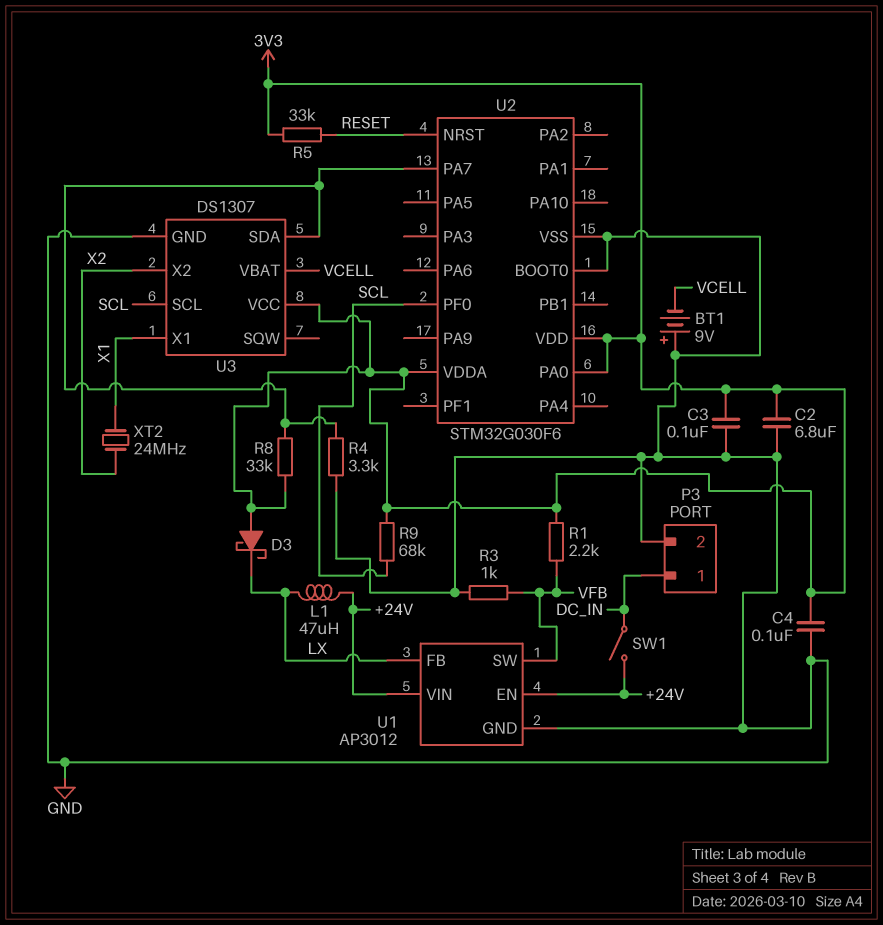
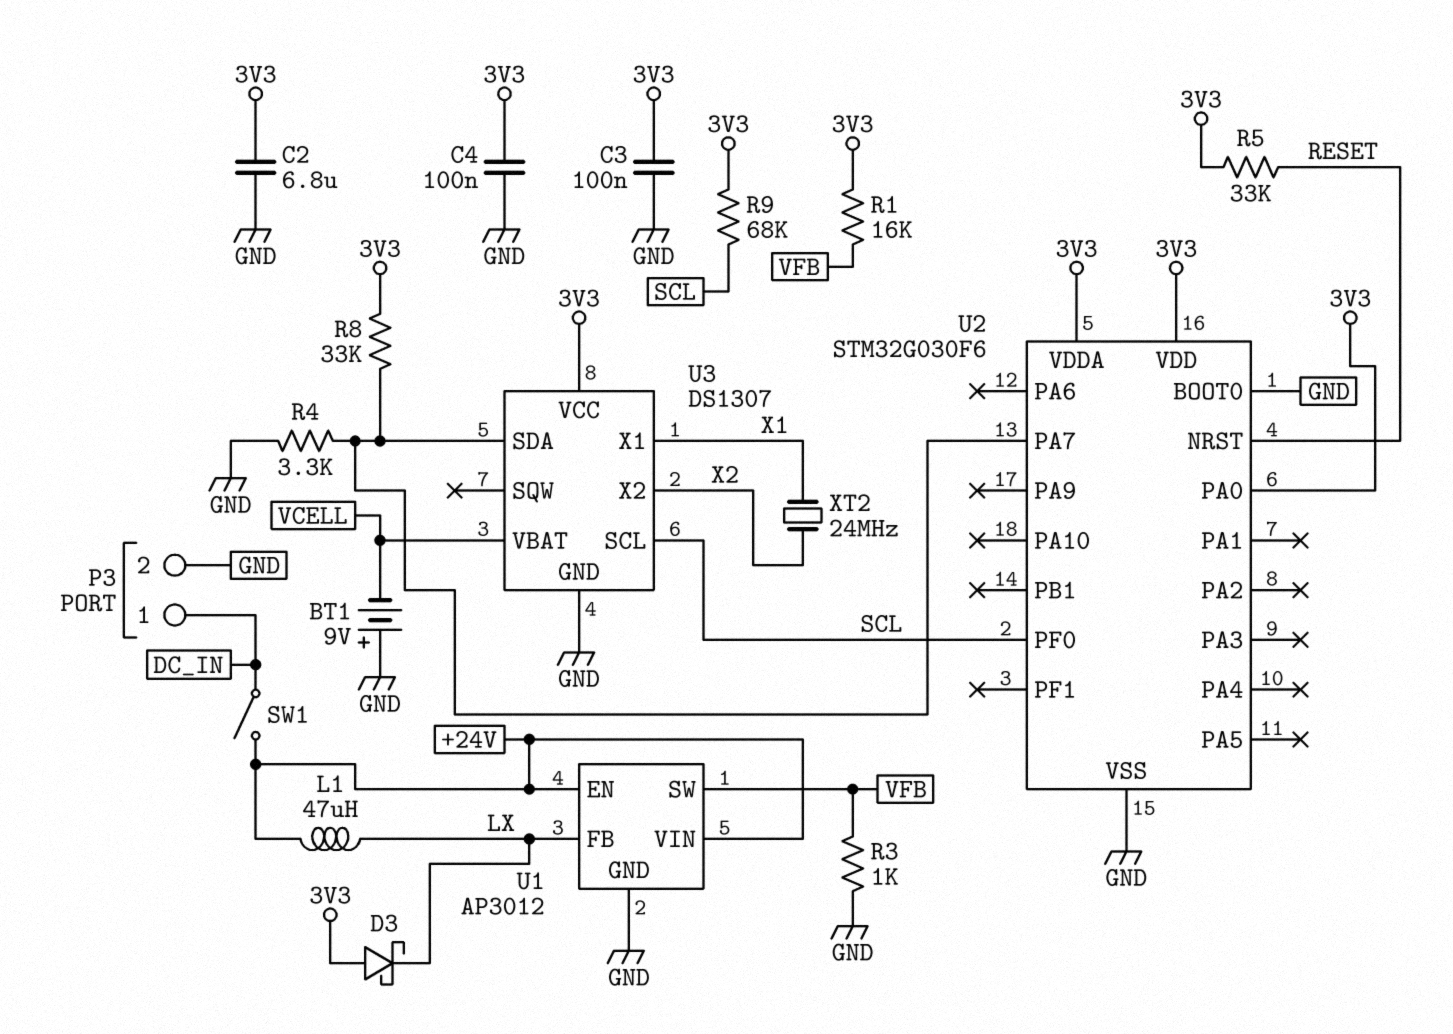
R1: 2.2k (3V3, VFB) -> 16k (3V3, VFB)

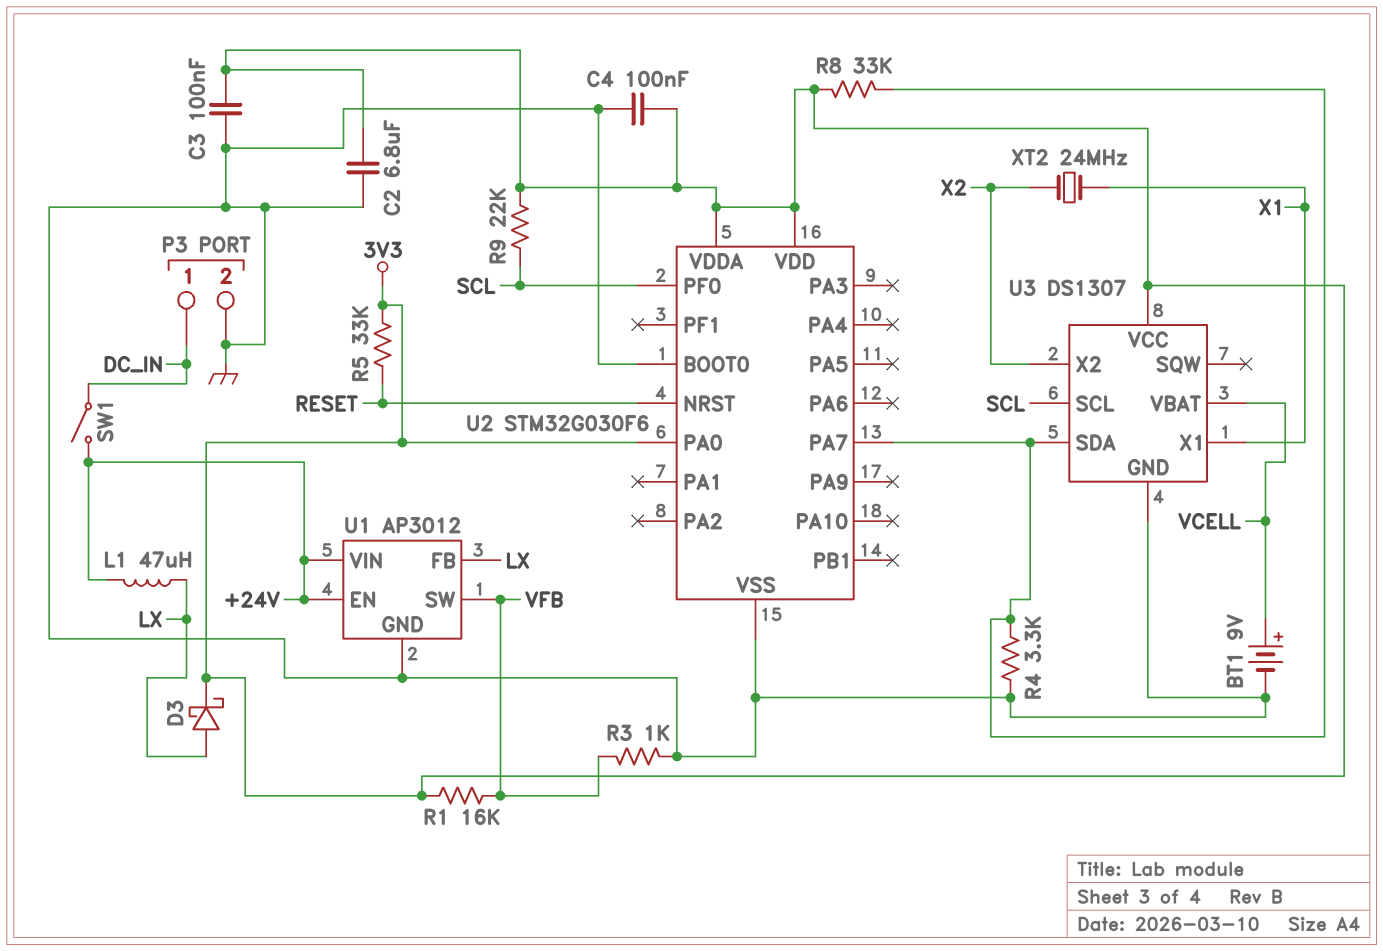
BT1: 9V (plus GND, minus VCELL) -> 9V (plus VCELL, minus GND)
D3: schottky (A 3V3, K LX) -> schottky (A LX, K 3V3)
R9: 68k (3V3, SCL) -> 22k (3V3, SCL)

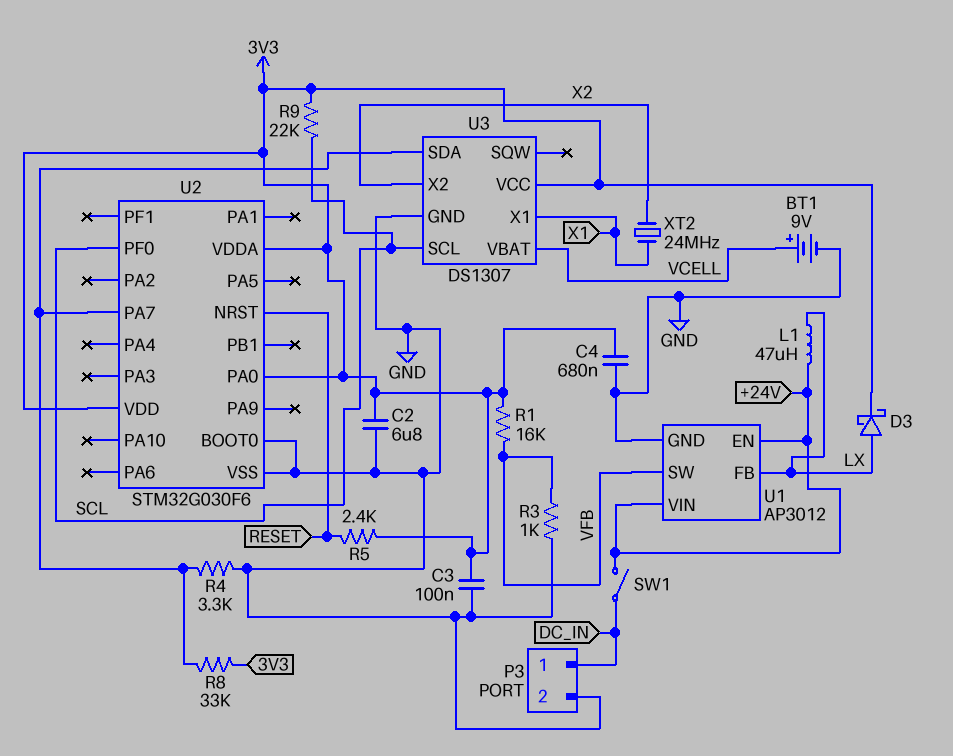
C4: 100nF (3V3, GND) -> 680nF (3V3, GND)
R5: 33k (3V3, RESET) -> 2.4k (3V3, RESET)

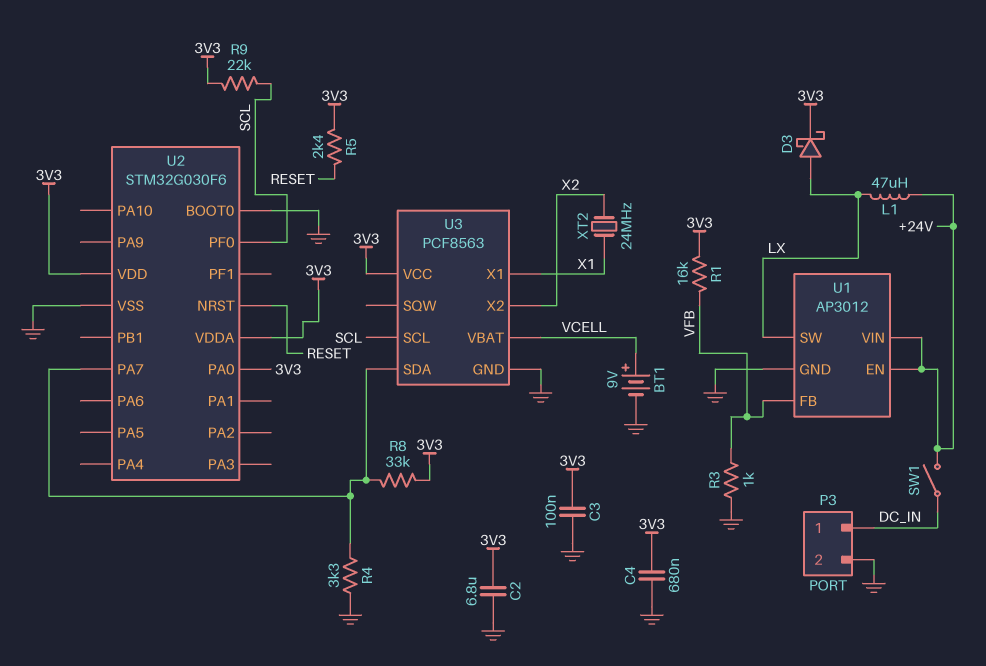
U1 pin FB: LX -> VFB
U1 pin SW: VFB -> LX
U3: DS1307 -> PCF8563

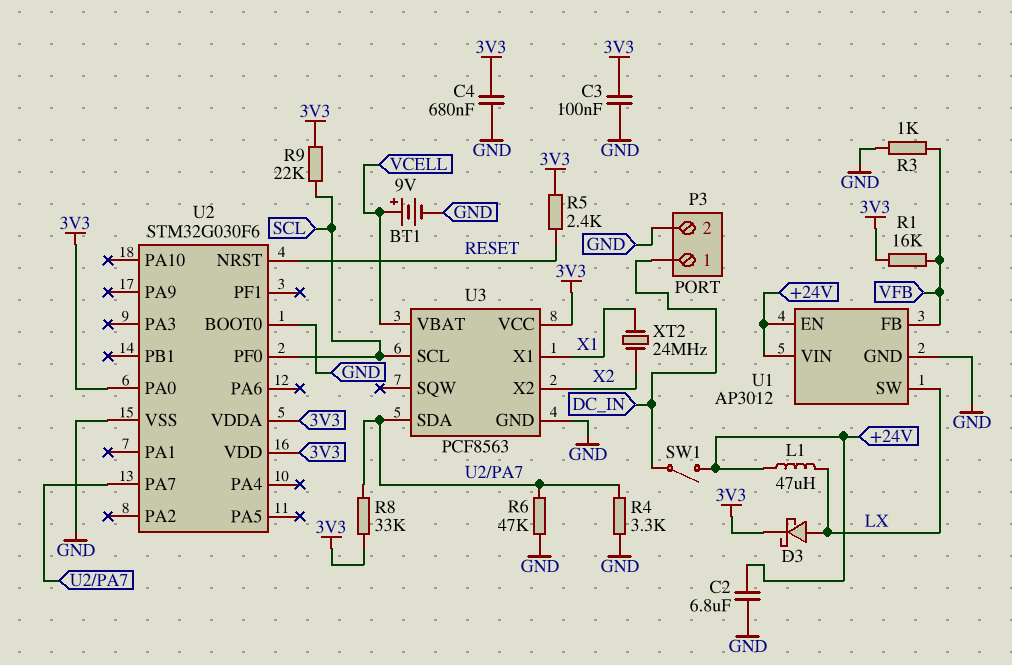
C2: 6.8uF (3V3, GND) -> 6.8uF (+24V, GND)
R6: none -> 47k (GND, U2/PA7)

